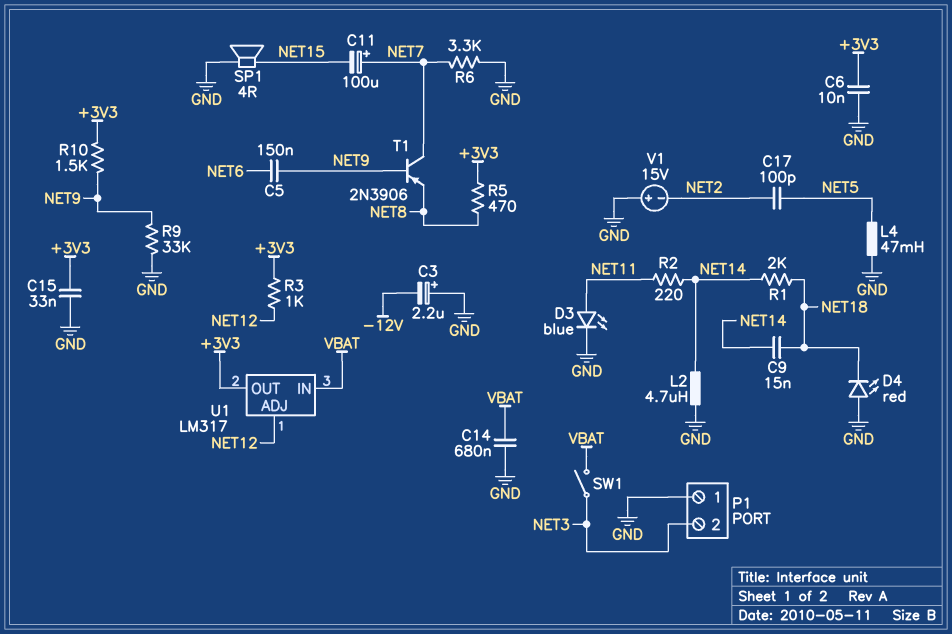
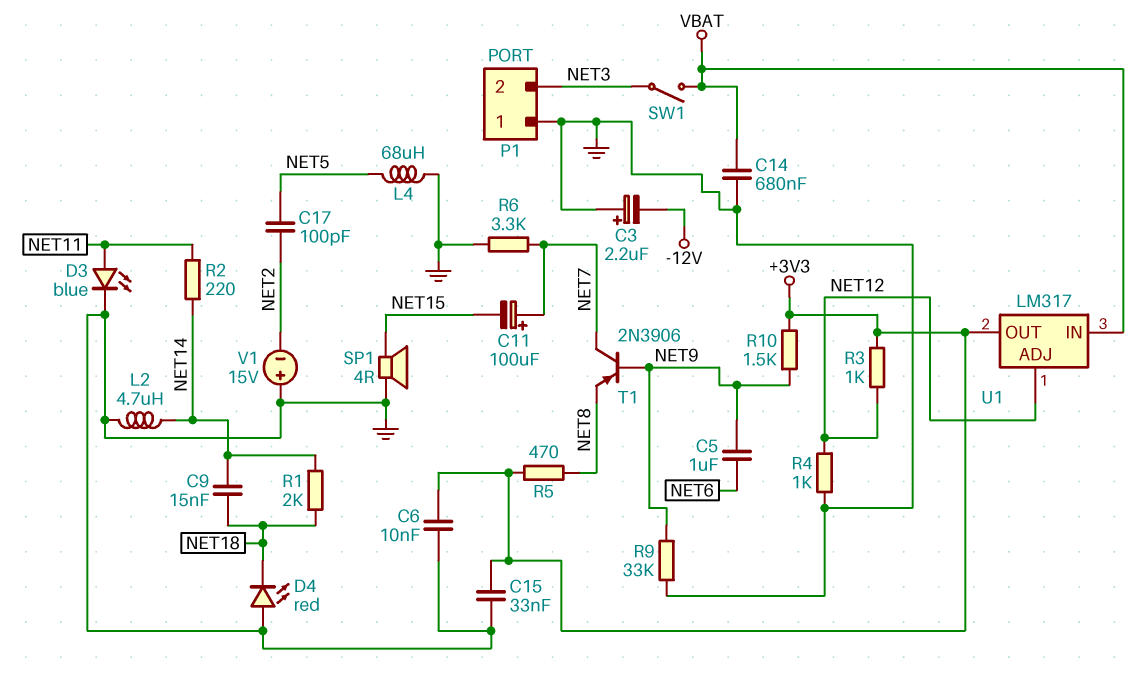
C5: 150nF (NET6, NET9) -> 1uF (NET6, NET9)
L4: 47mH (GND, NET5) -> 68uH (GND, NET5)
R4: none -> 1k (GND, NET12)

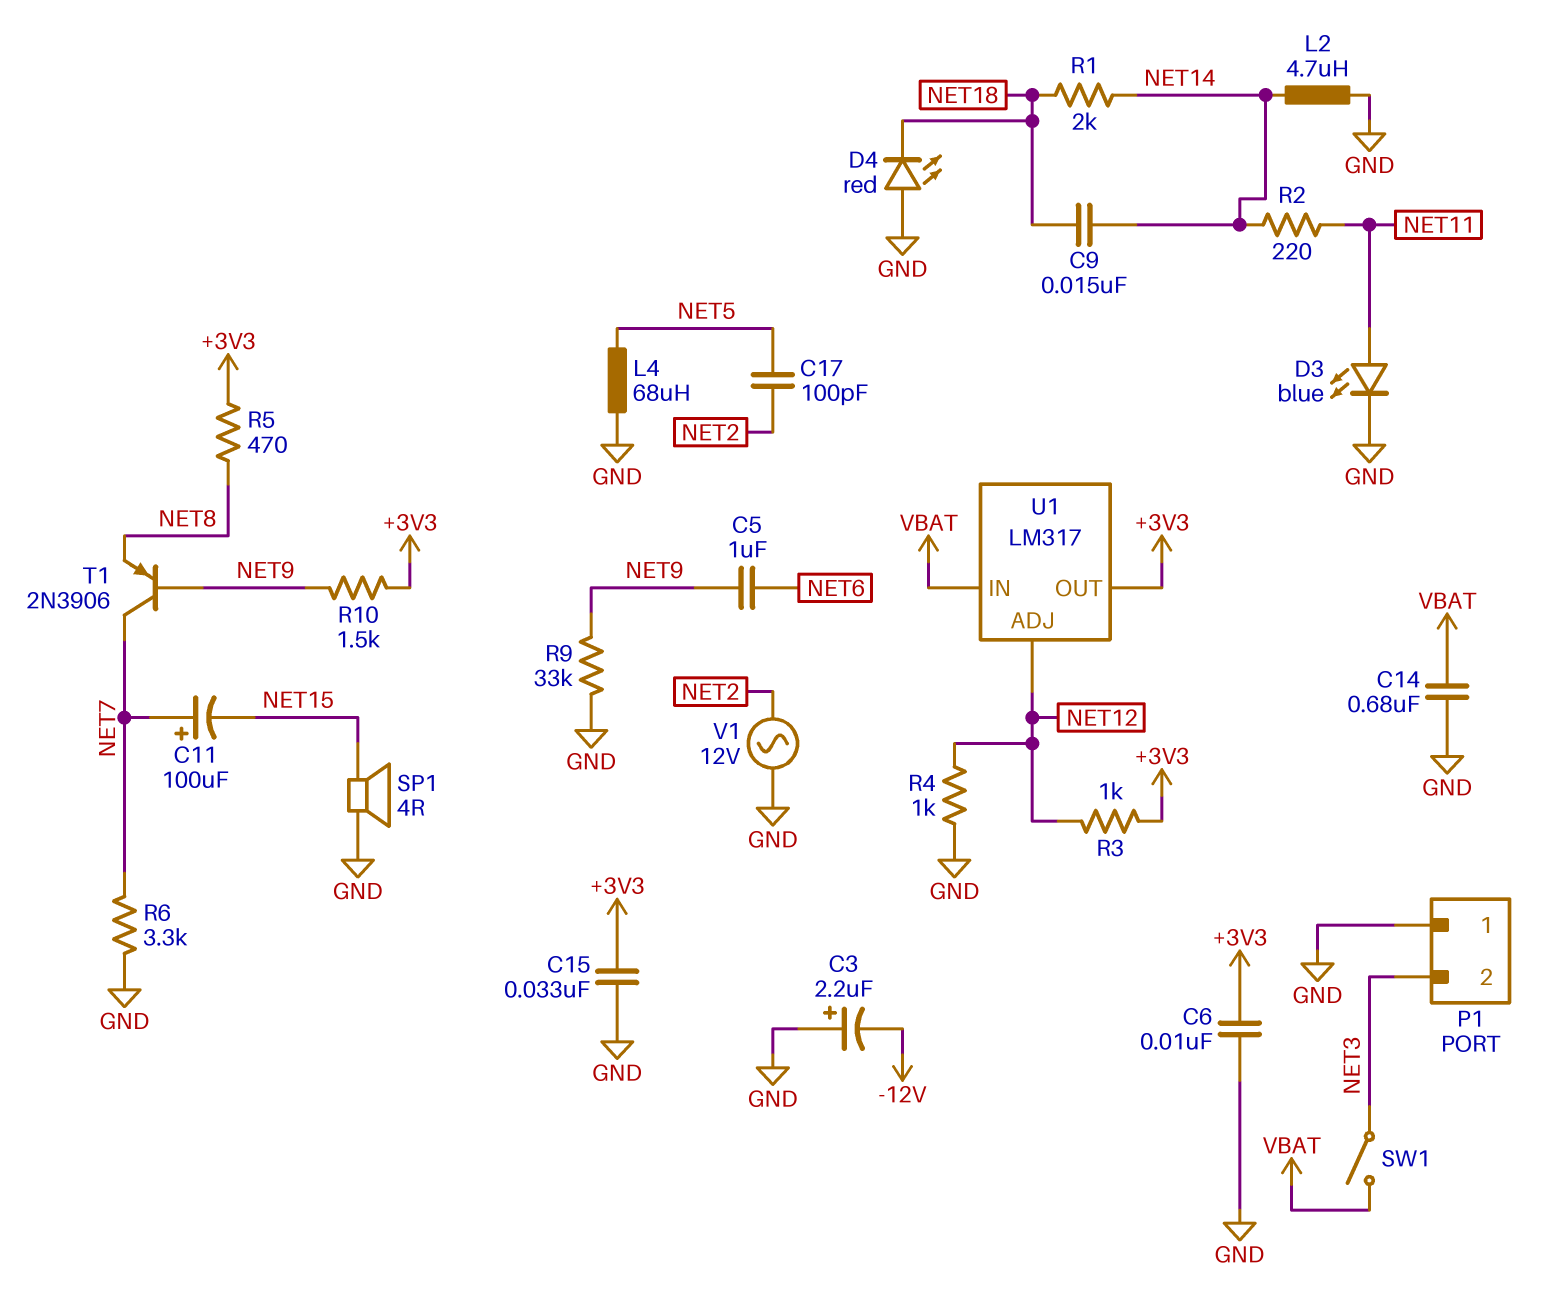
V1: 15V (plus GND, minus NET2) -> AC 12V (GND, NET2)

